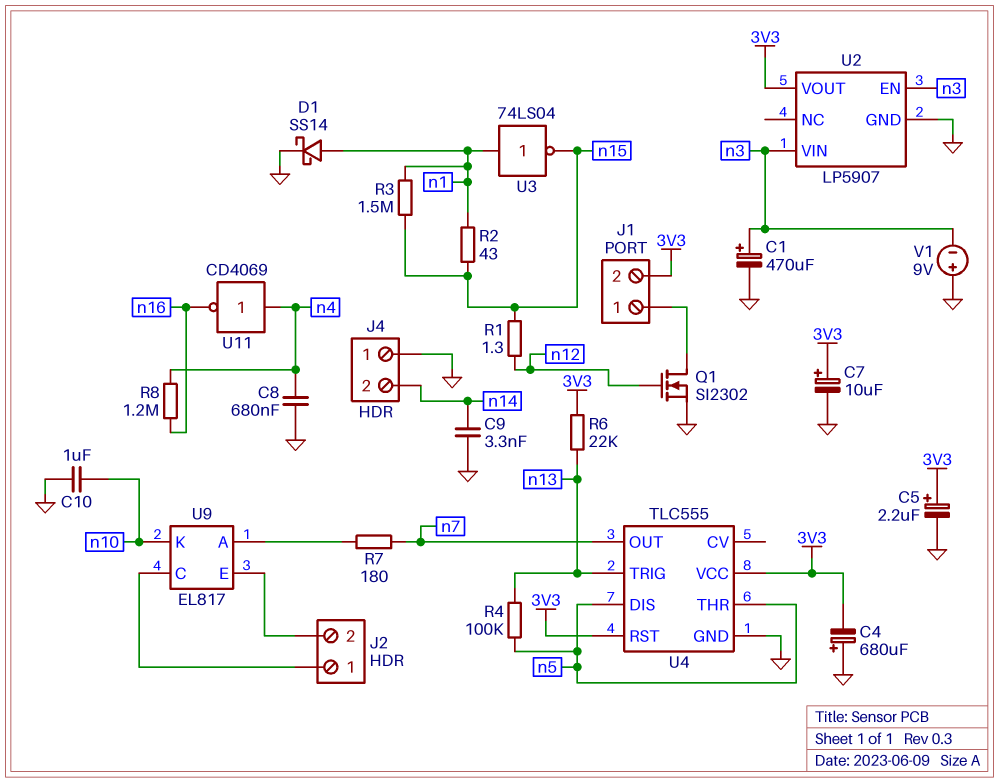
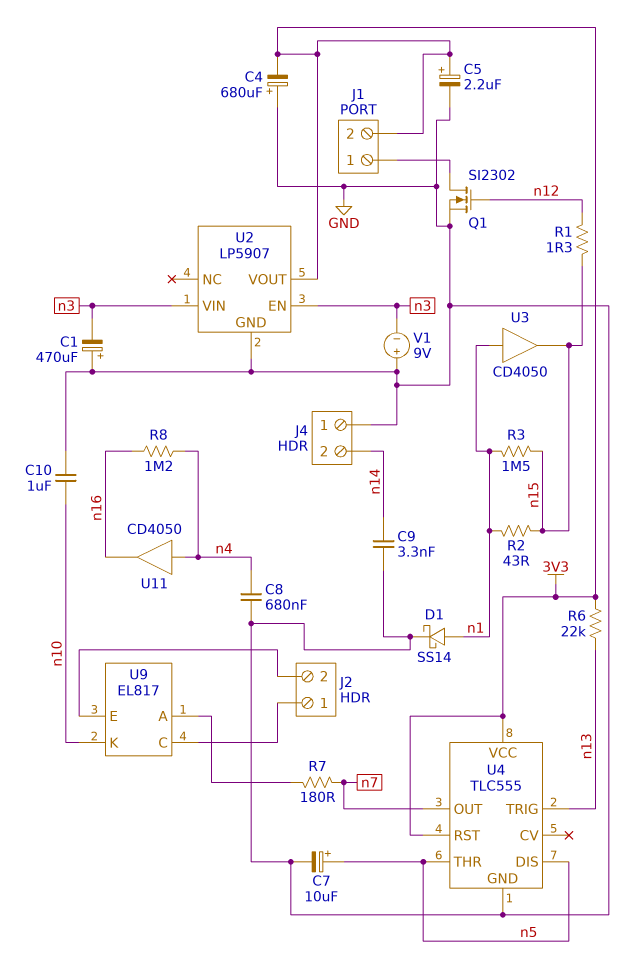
C1: 470uF (plus n3, minus GND) -> 470uF (plus GND, minus n3)
C7: 10uF (plus 3V3, minus GND) -> 10uF (plus n5, minus GND)
R4: 100k (n5, n13) -> none
U3: NOT 74LS04 (in n1, out n15) -> buffer CD4050 (in n1, out n15)
U11: NOT CD4069 (in n4, out n16) -> buffer CD4050 (in n4, out n16)

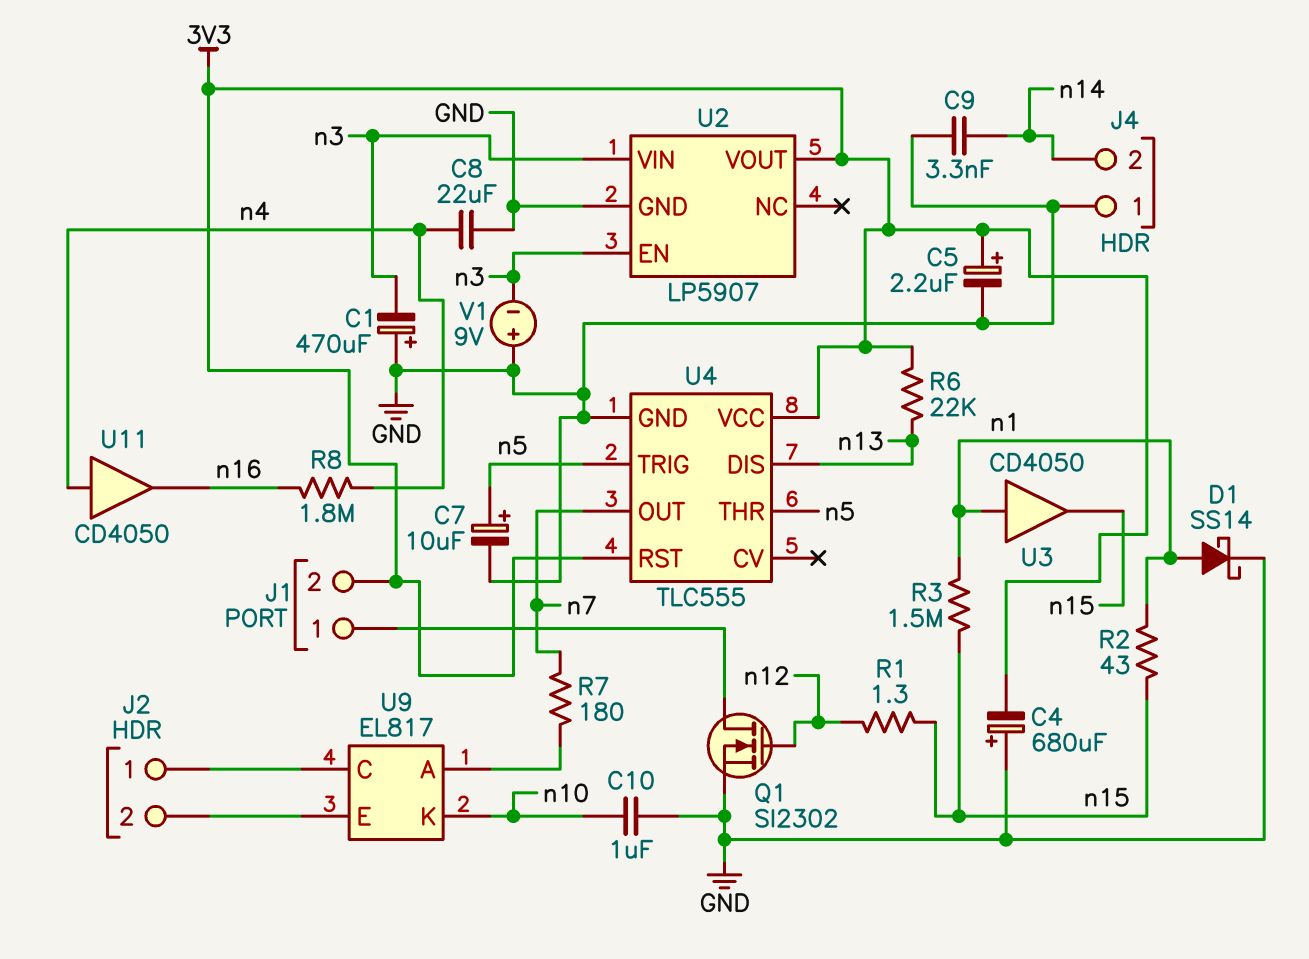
C8: 680nF (GND, n4) -> 22uF (GND, n4)
R8: 1.2M (n4, n16) -> 1.8M (n4, n16)
U4 pin DIS: n5 -> n13
U4 pin TRIG: n13 -> n5

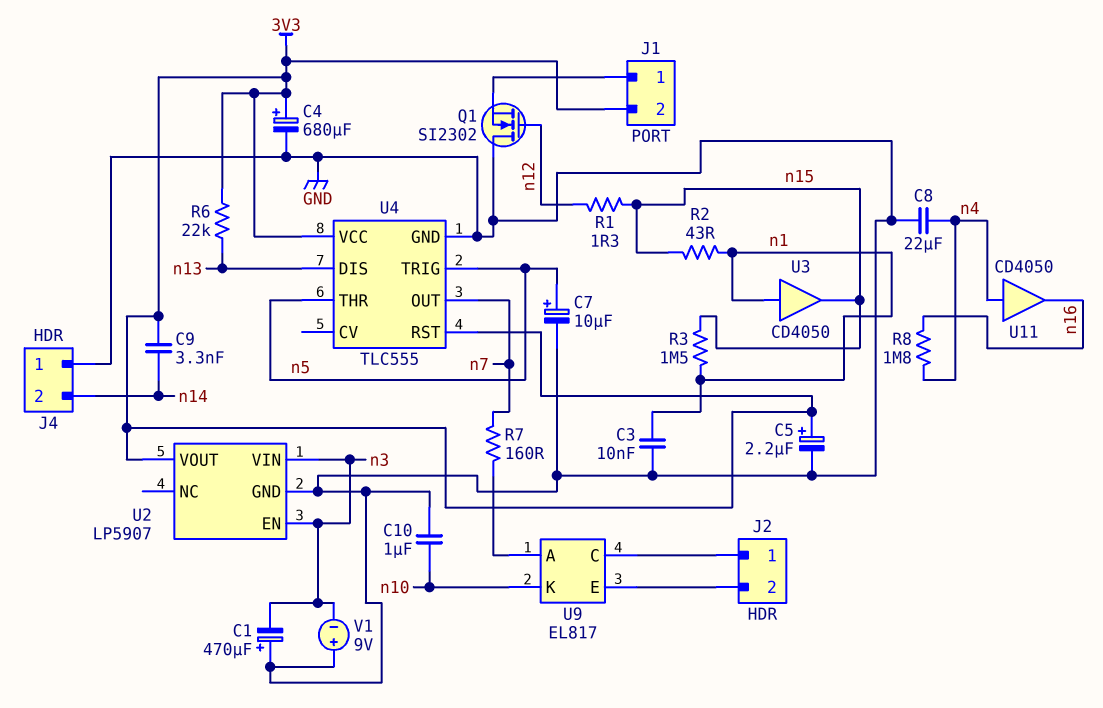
C3: none -> 10nF (GND, n1)
C4: 680uF (plus GND, minus 3V3) -> 680uF (plus 3V3, minus GND)
C9: 3.3nF (GND, n14) -> 3.3nF (3V3, n14)
D1: schottky SS14 (A n1, K GND) -> none
Q1: NMOS SI2302 (G n12, D J1/1, S GND) -> NMOS SI2302 (G n12, D GND, S J1/1)
R7: 180 (U9/A, n7) -> 160 (U9/A, n7)

